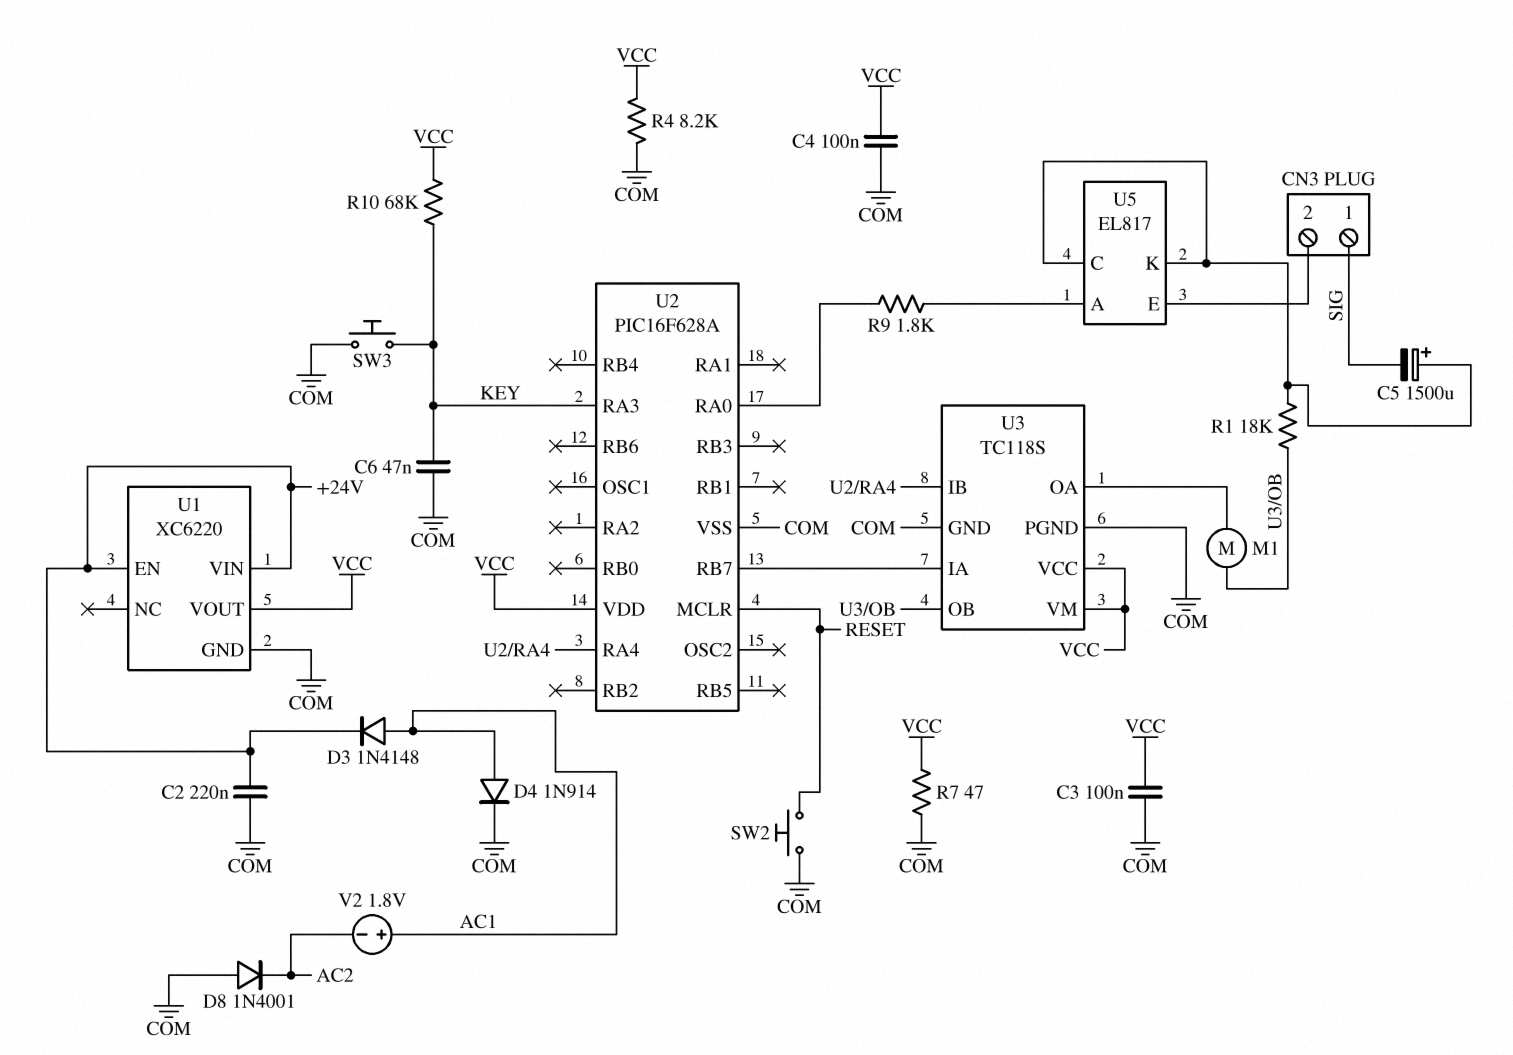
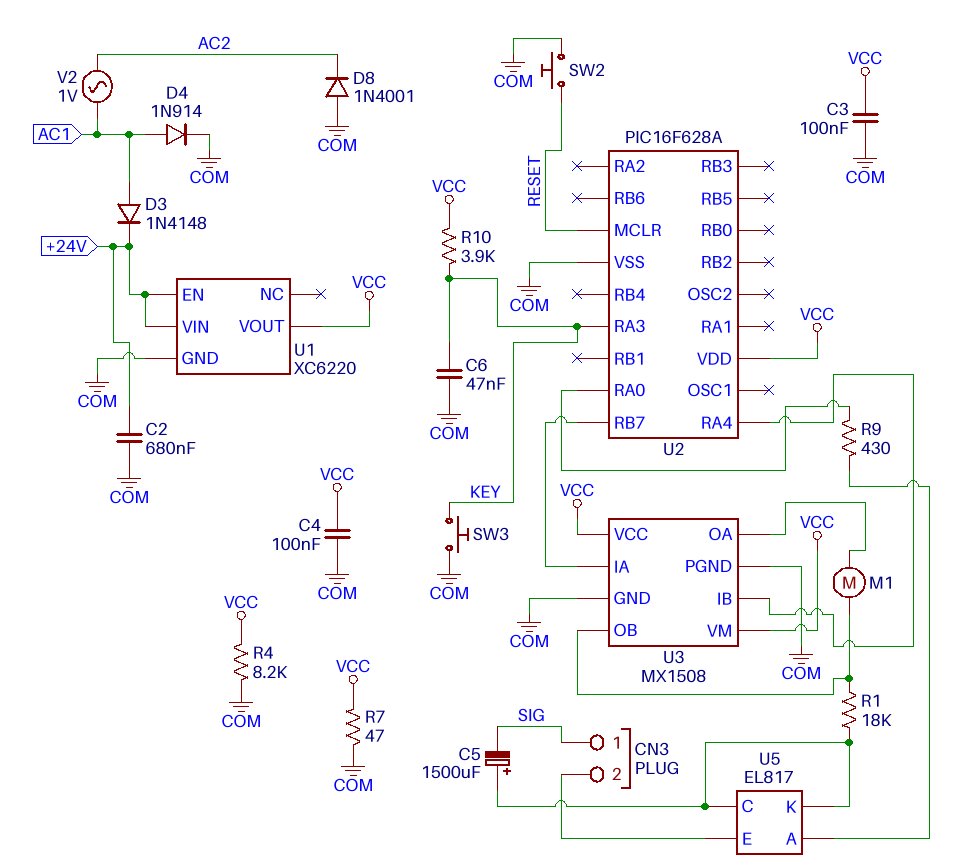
C2: 220nF (+24V, COM) -> 680nF (+24V, COM)
R9: 1.8k (U2/RA0, U5/A) -> 430 (U2/RA0, U5/A)
R10: 68k (KEY, VCC) -> 3.9k (KEY, VCC)
U3: TC118S -> MX1508
V2: 1.8V (plus AC1, minus AC2) -> AC 1V (AC1, AC2)

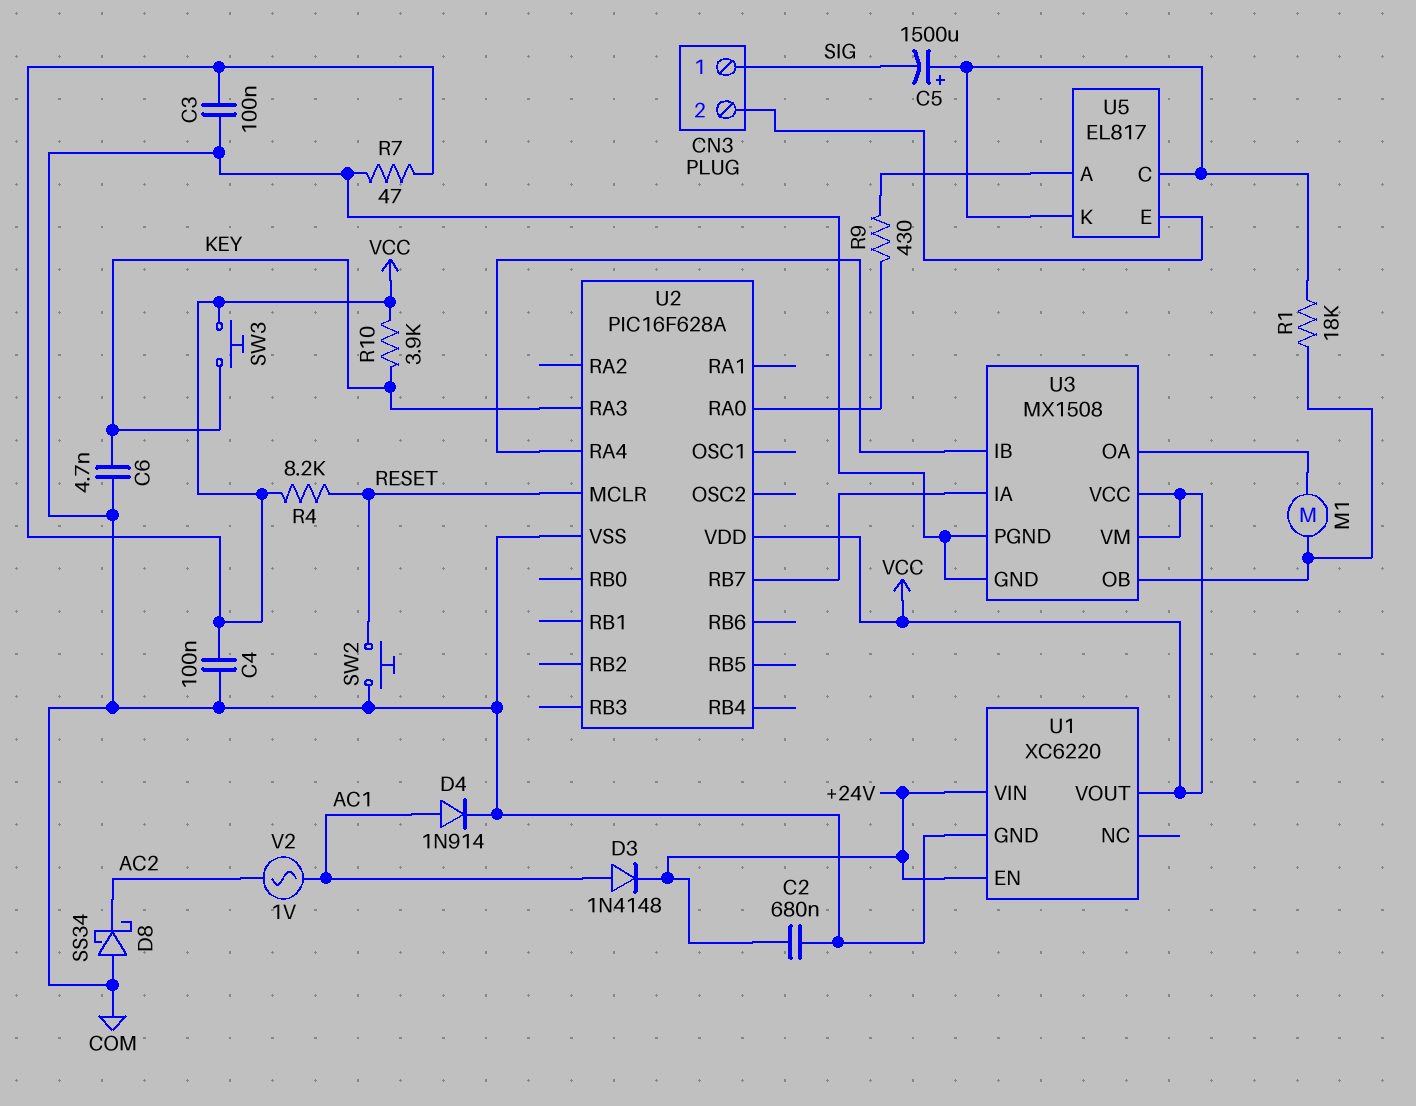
C6: 47nF (COM, KEY) -> 4.7nF (COM, KEY)
D8: diode 1N4001 (A COM, K AC2) -> schottky SS34 (A COM, K AC2)
R4: 8.2k (COM, VCC) -> 8.2k (RESET, VCC)
SW3: button (COM, KEY) -> button (KEY, VCC)

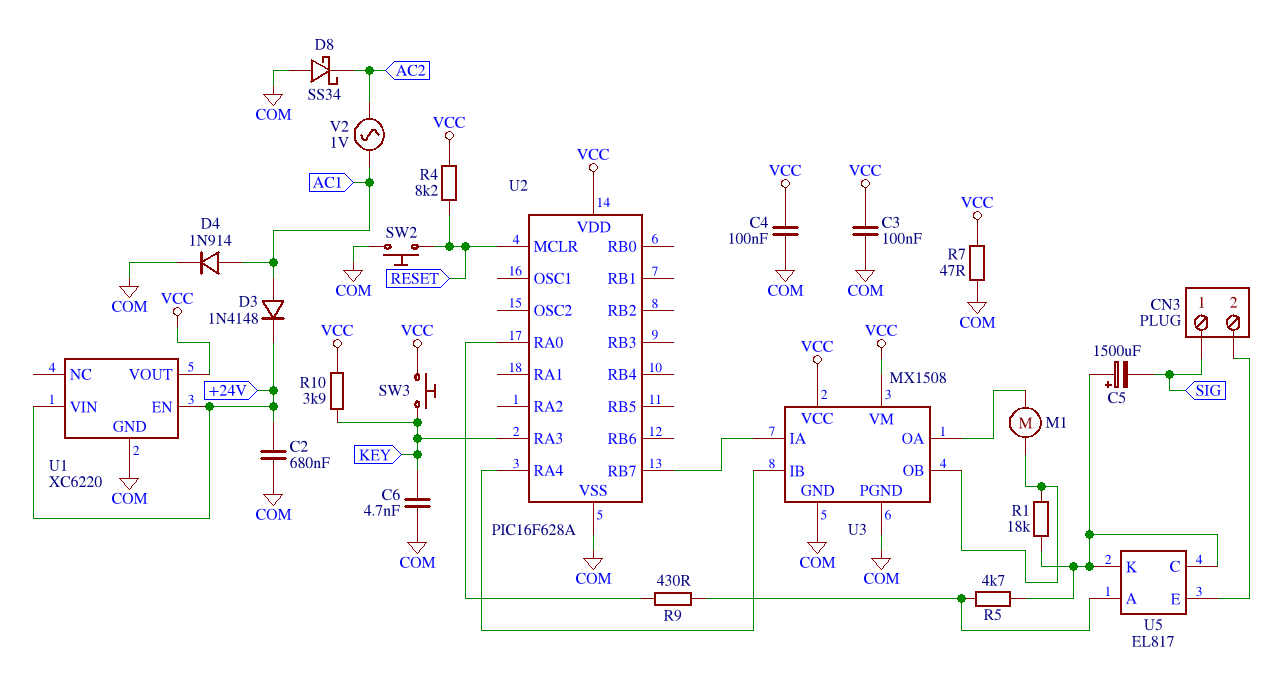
R5: none -> 4.7k (U5/A, U5/C)

